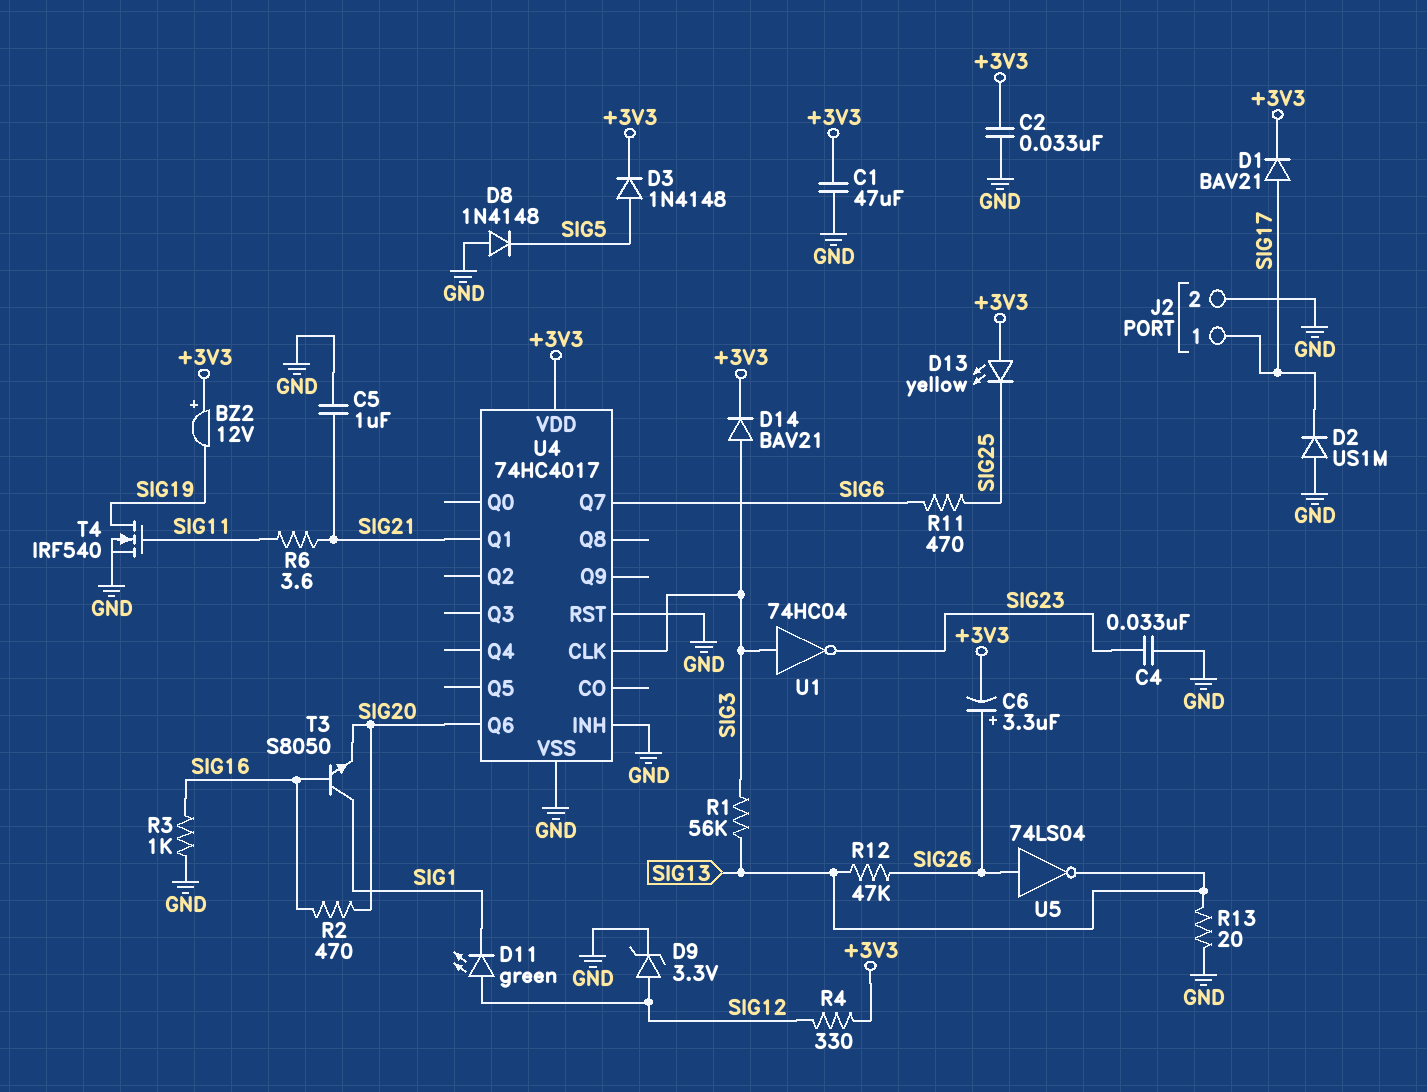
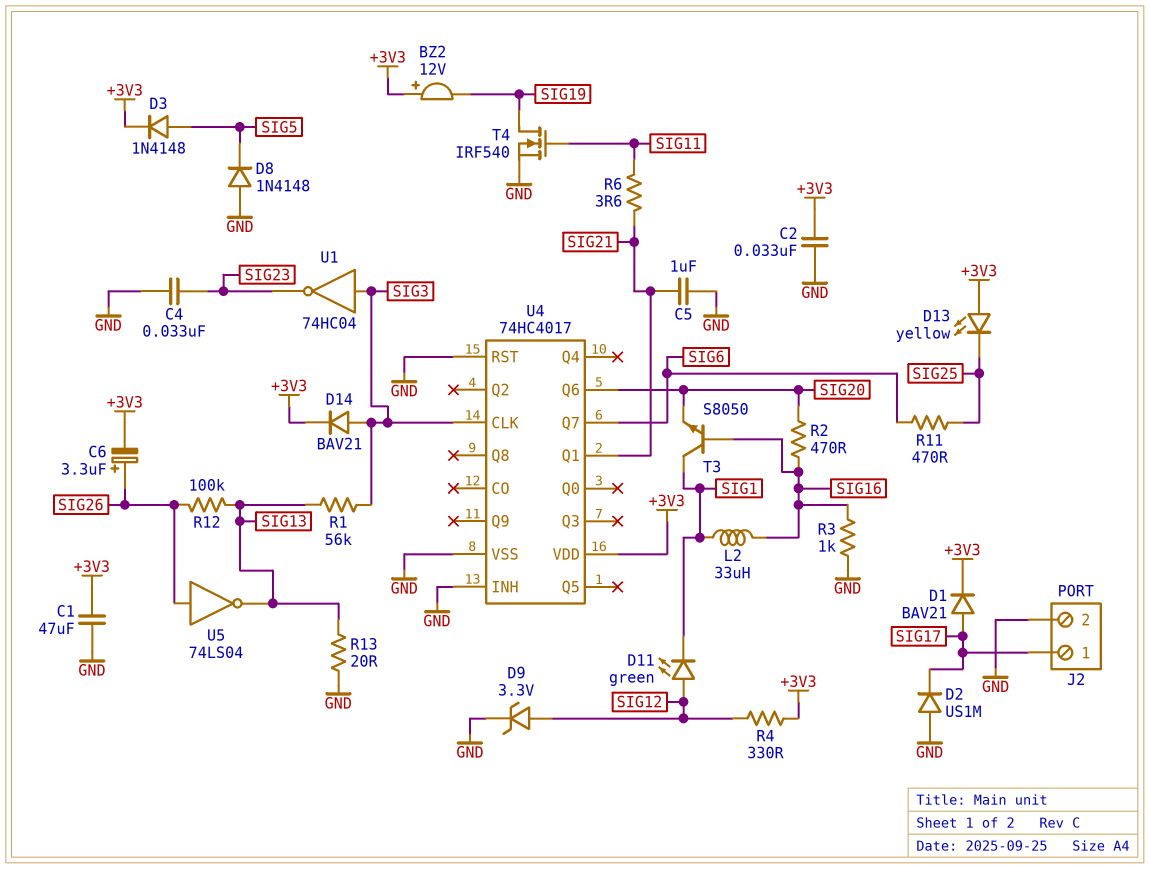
L2: none -> 33uH (SIG1, SIG16)
R12: 47k (SIG13, SIG26) -> 100k (SIG13, SIG26)

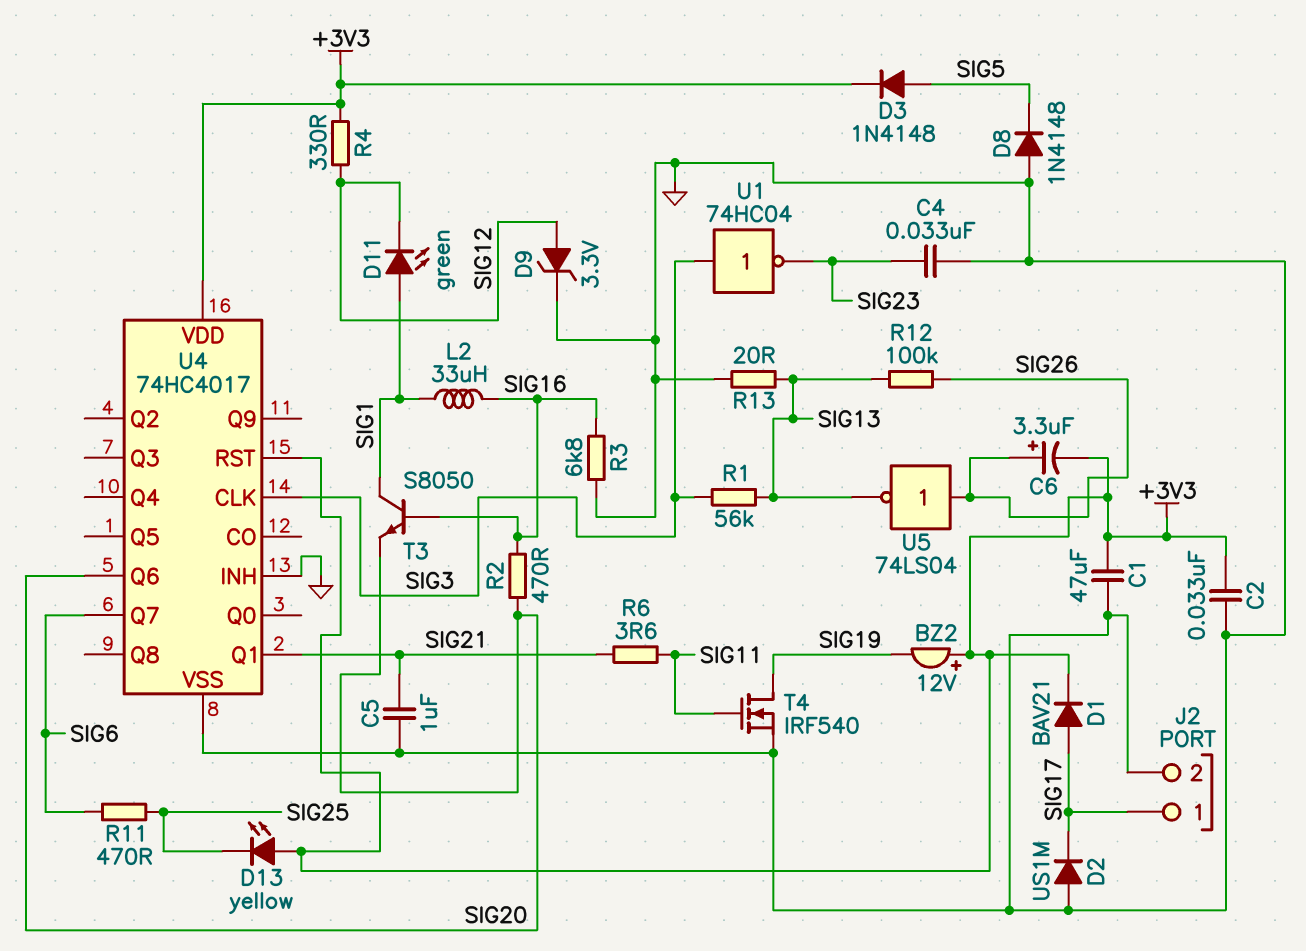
D11: LED green (A SIG12, K SIG1) -> LED green (A SIG1, K SIG12)
D14: diode BAV21 (A SIG3, K +3V3) -> none
R3: 1k (GND, SIG16) -> 6.8k (GND, SIG16)
U4 pin RST: GND -> +3V3

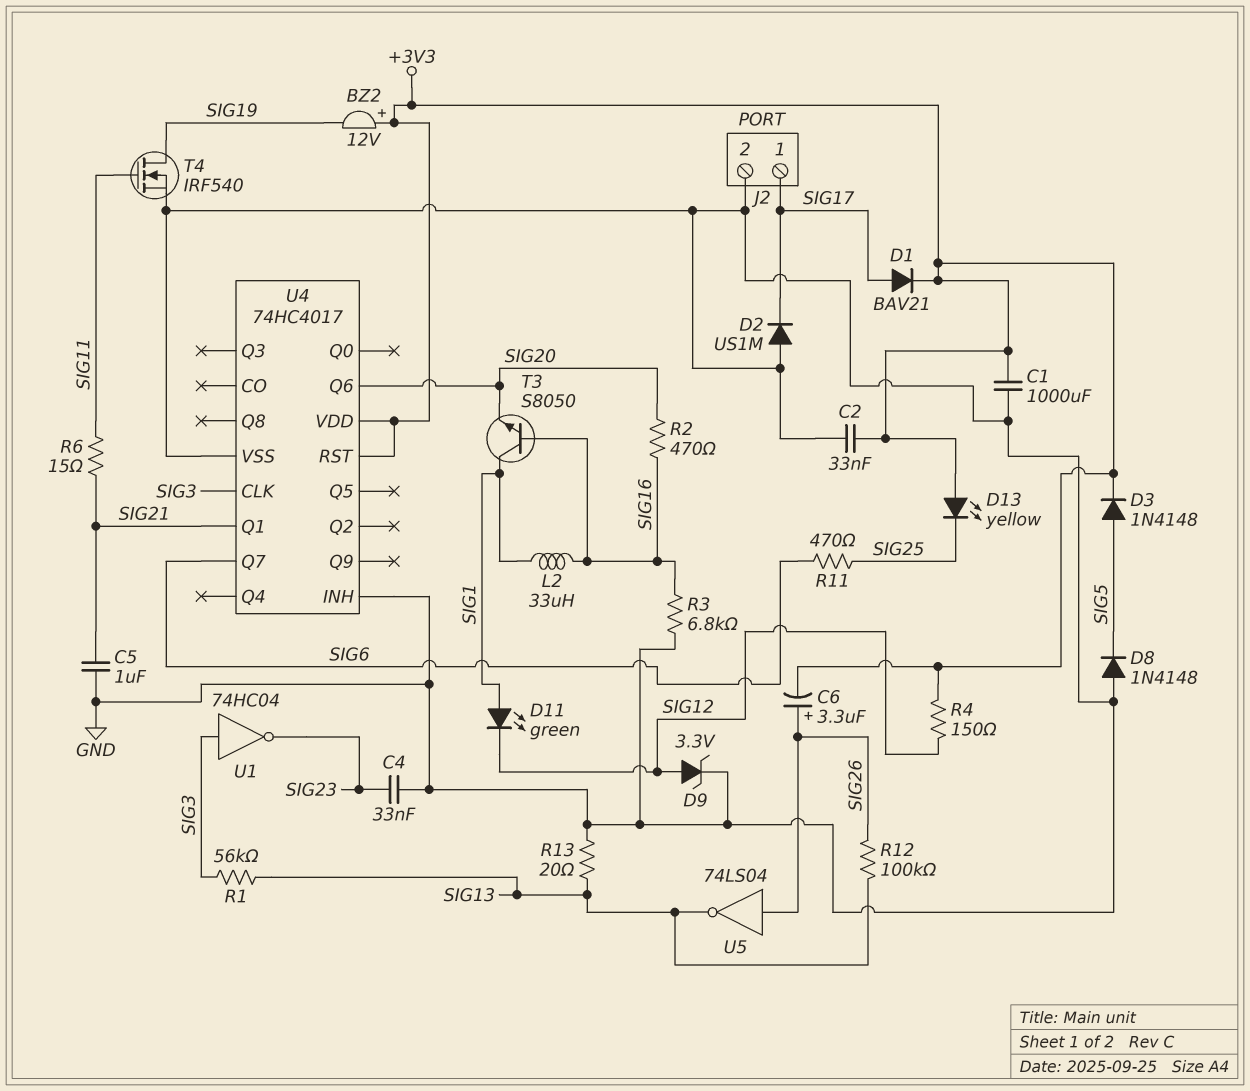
C1: 47uF (+3V3, GND) -> 1000uF (+3V3, GND)
R4: 330 (+3V3, SIG12) -> 150 (+3V3, SIG12)
R6: 3.6 (SIG11, SIG21) -> 15 (SIG11, SIG21)

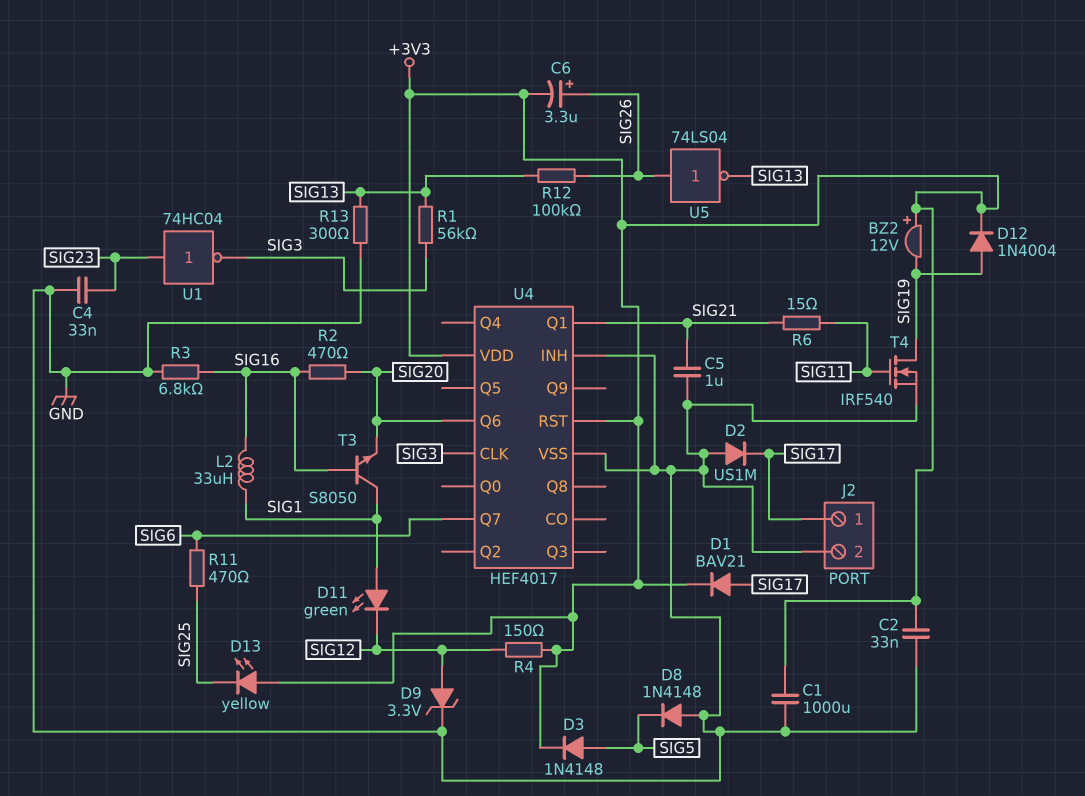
D12: none -> diode 1N4004 (A SIG19, K +3V3)
R13: 20 (GND, SIG13) -> 300 (GND, SIG13)
U1: NOT 74HC04 (in SIG3, out SIG23) -> NOT 74HC04 (in SIG23, out SIG3)
U4: 74HC4017 -> HEF4017

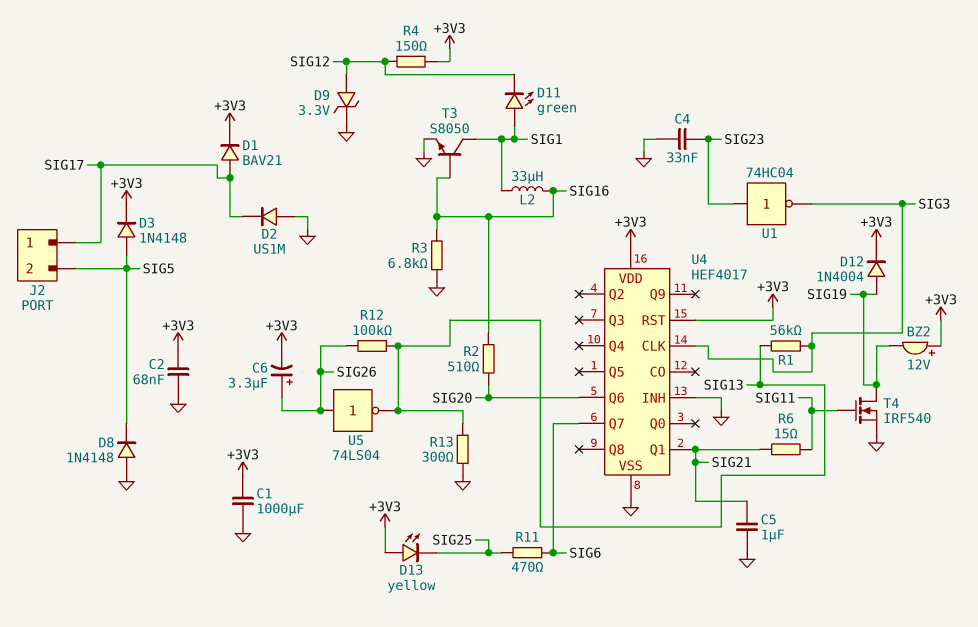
C2: 33nF (+3V3, GND) -> 68nF (+3V3, GND)
J2 pin 2: GND -> SIG5
R2: 470 (SIG16, SIG20) -> 510 (SIG16, SIG20)
T3: NPN S8050 (B SIG16, C SIG1, E SIG20) -> NPN S8050 (B SIG16, C SIG1, E GND)

